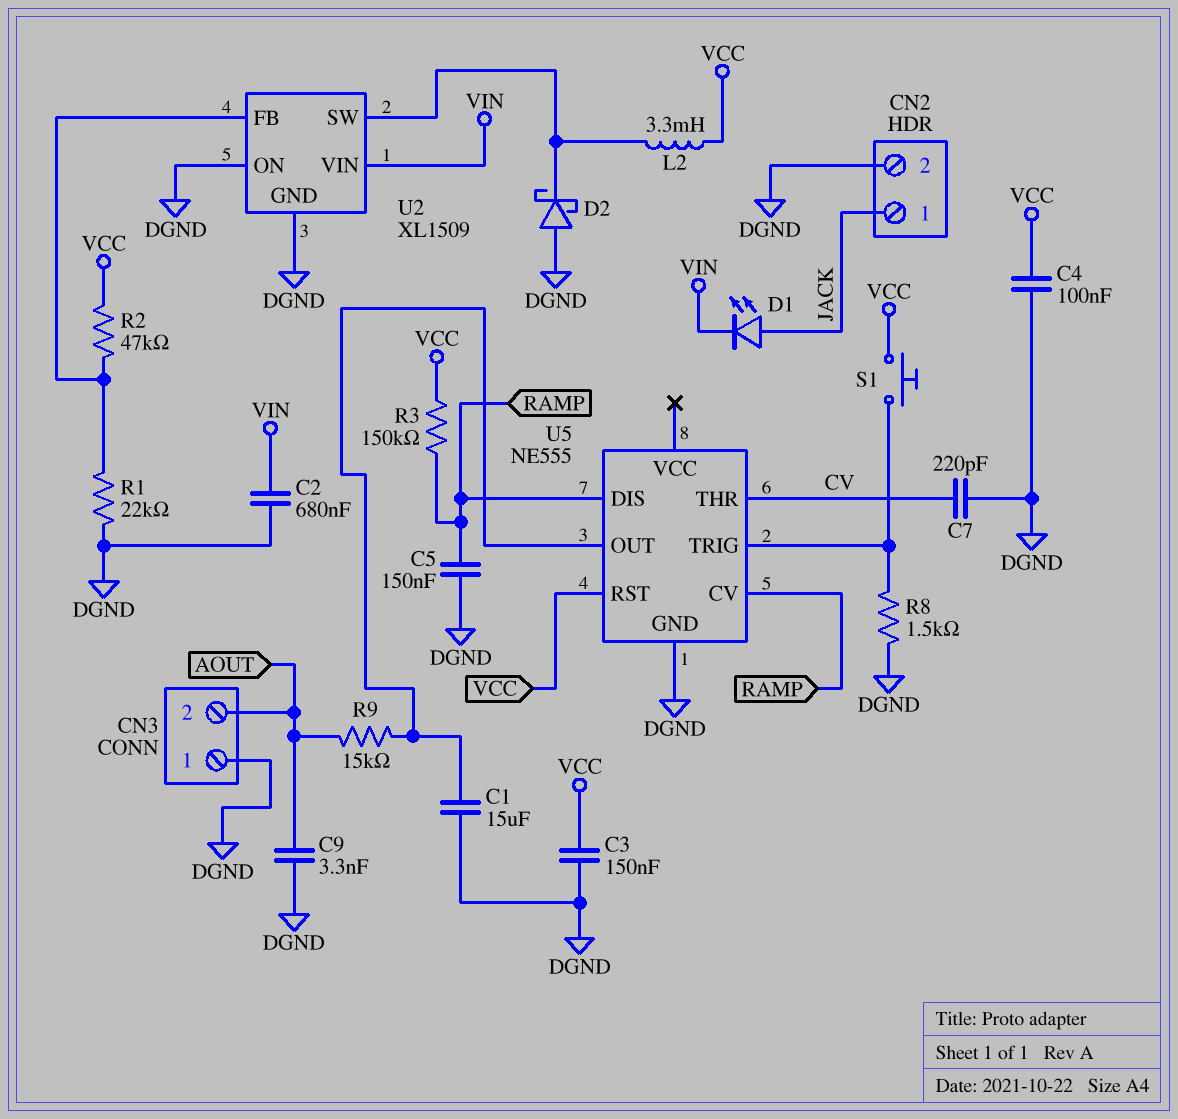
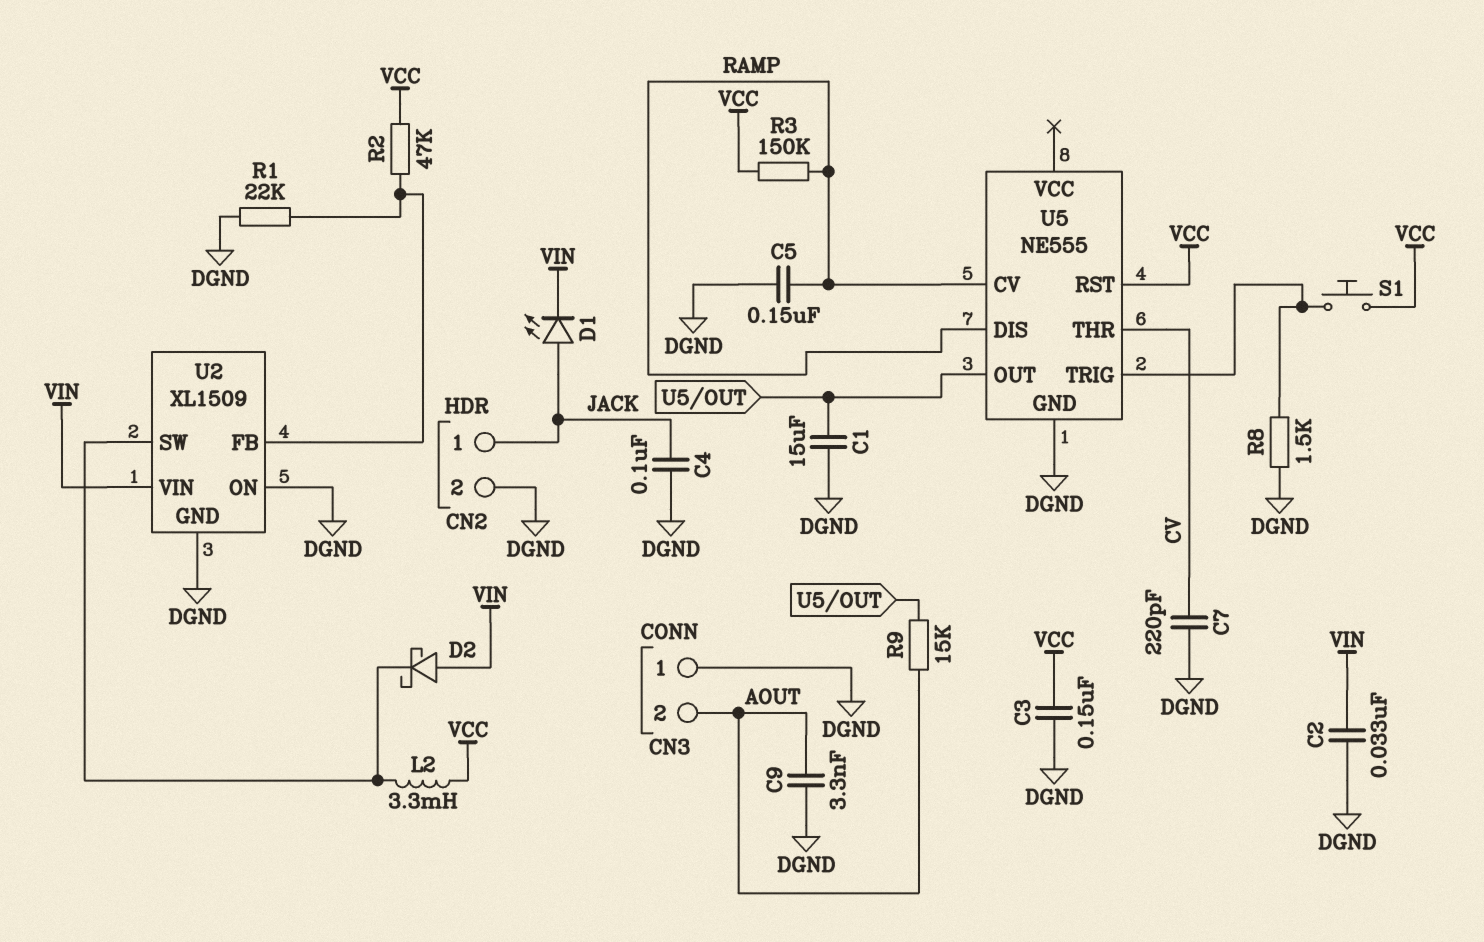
C2: 680nF (DGND, VIN) -> 33nF (DGND, VIN)
C4: 100nF (DGND, VCC) -> 100nF (DGND, JACK)
D2: schottky (A DGND, K U2/SW) -> schottky (A VIN, K U2/SW)

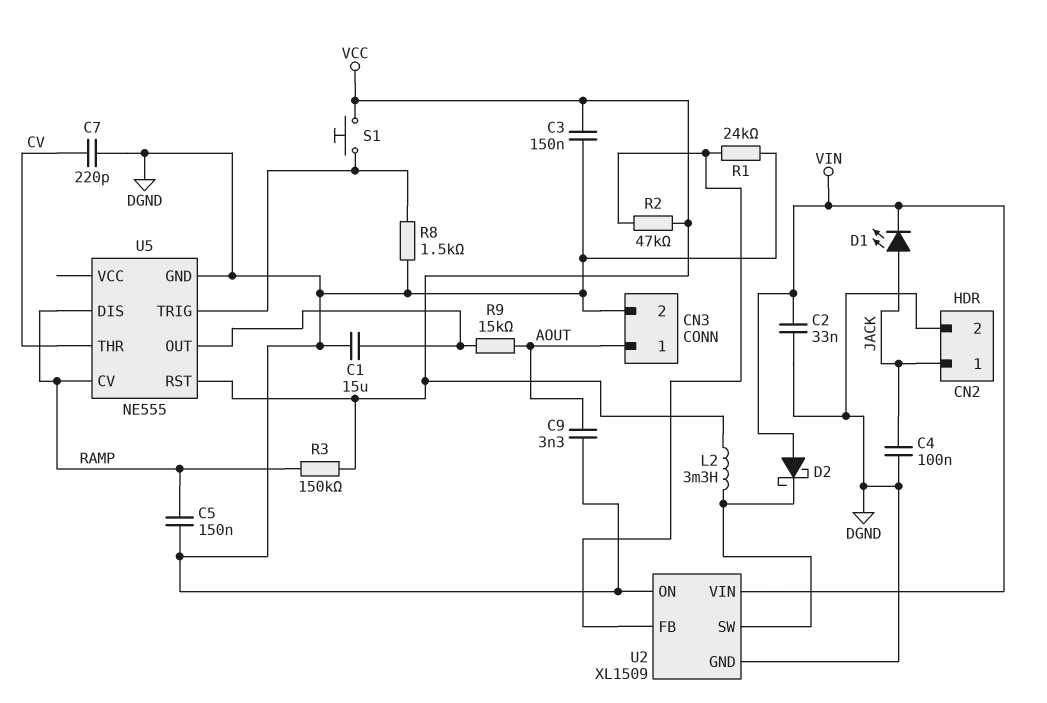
CN3 pin 1: DGND -> AOUT
CN3 pin 2: AOUT -> DGND
R1: 22k (DGND, U2/FB) -> 24k (DGND, U2/FB)

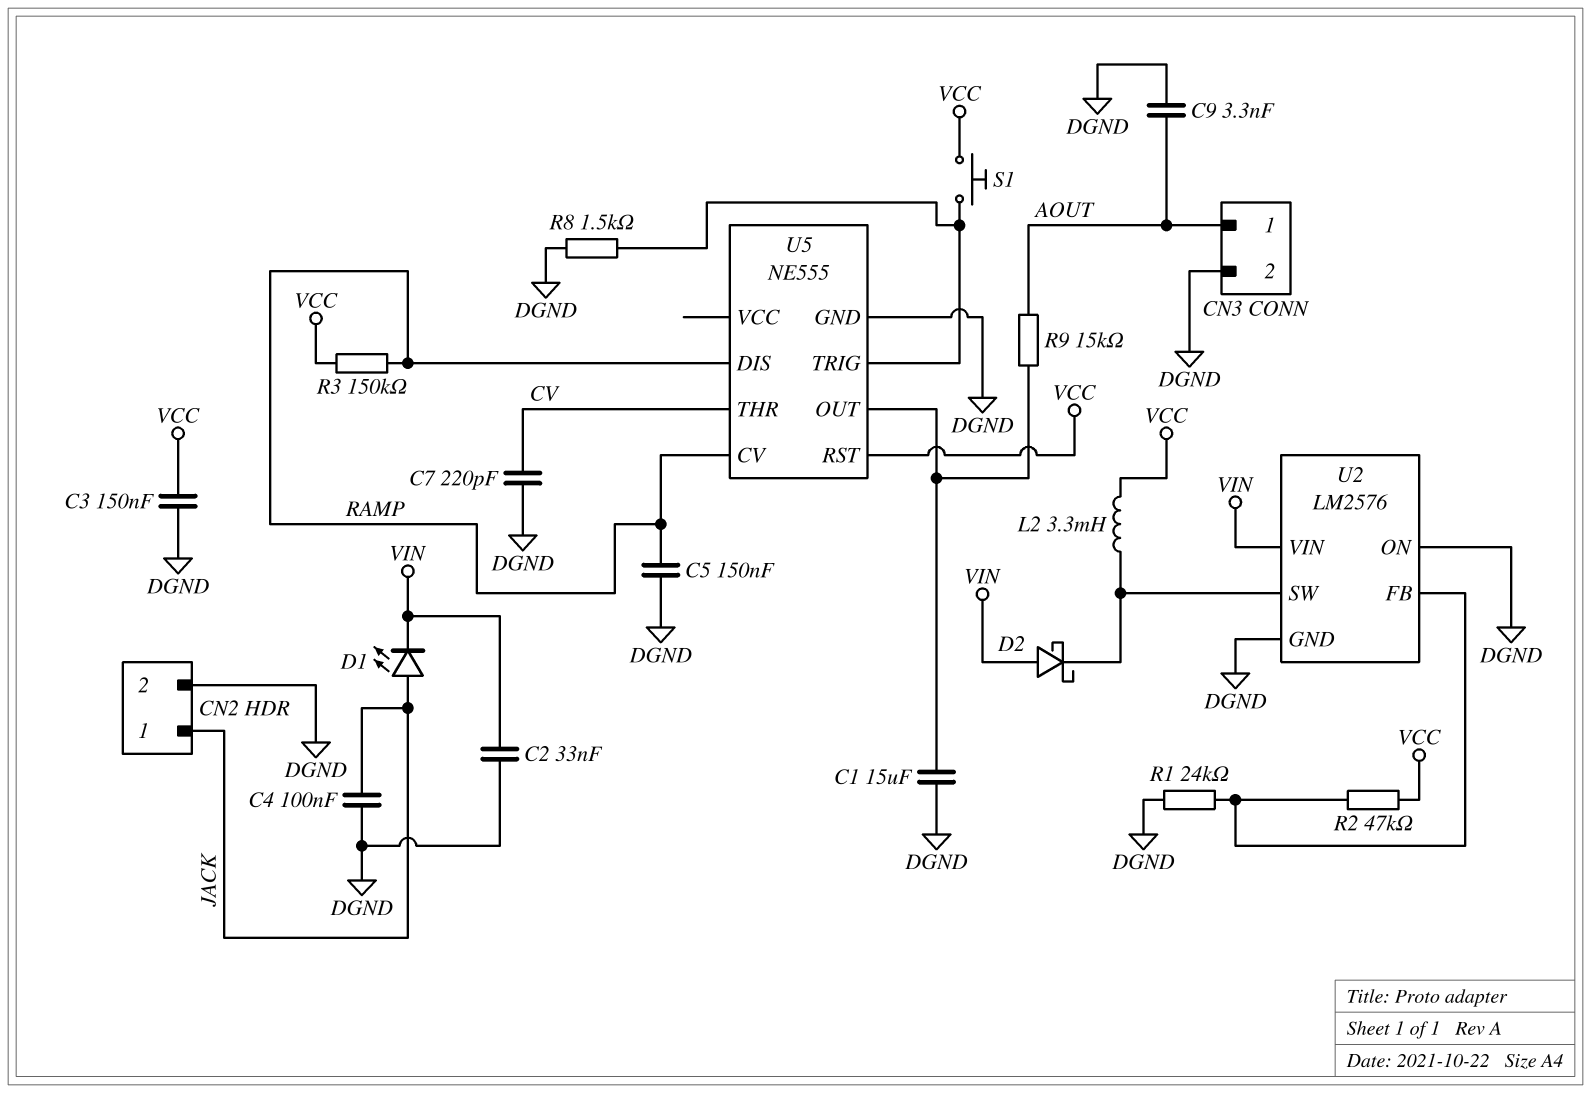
U2: XL1509 -> LM2576

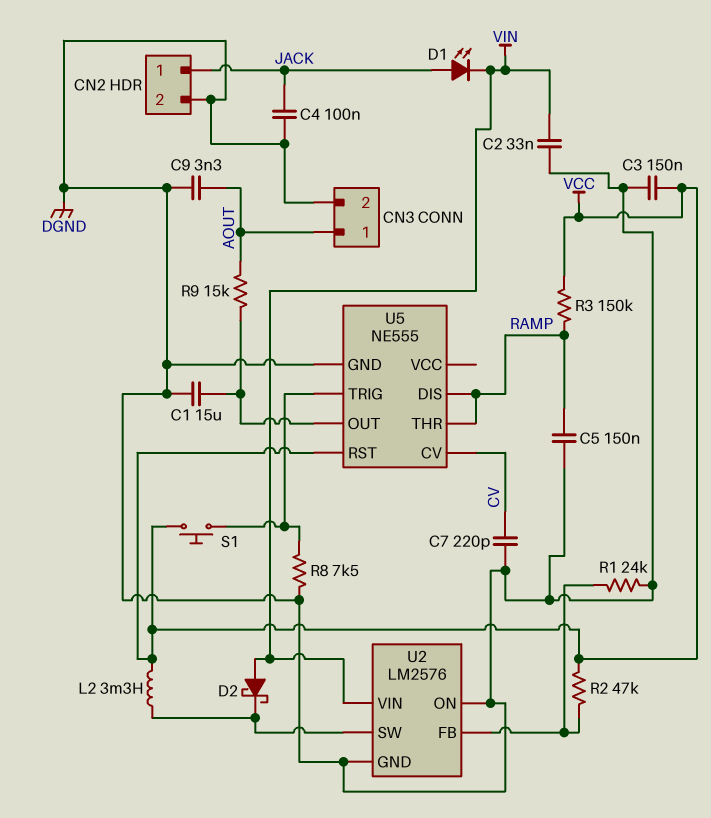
R8: 1.5k (DGND, U5/TRIG) -> 7.5k (DGND, U5/TRIG)
U5 pin CV: RAMP -> CV
U5 pin THR: CV -> RAMP

